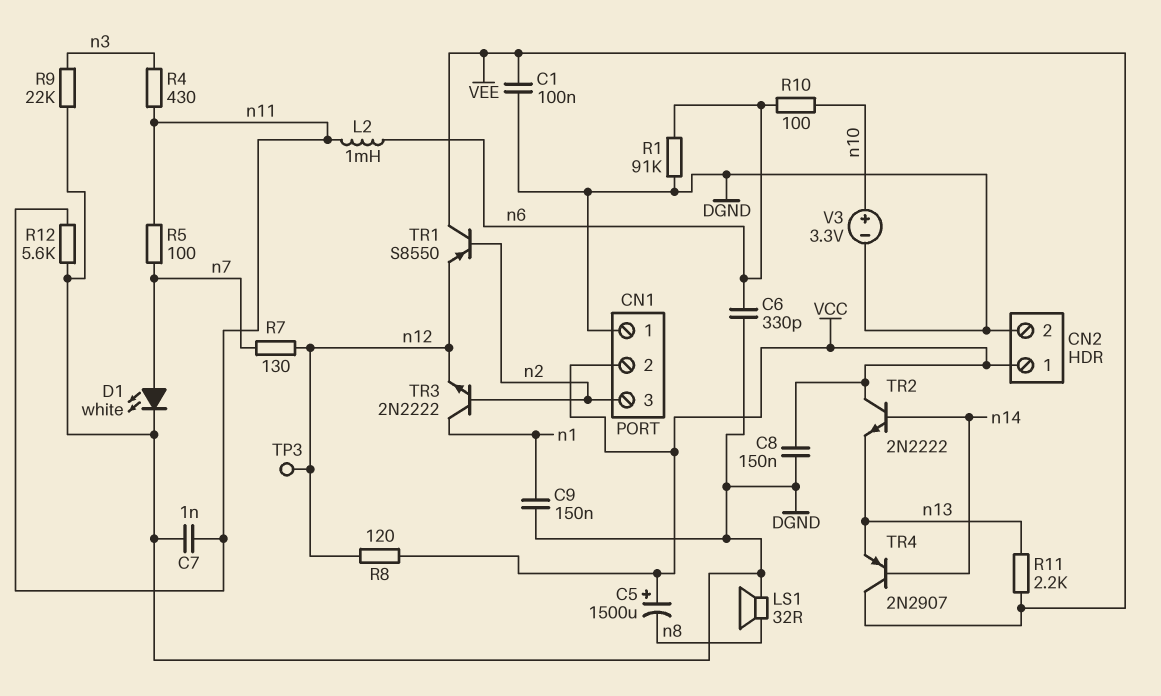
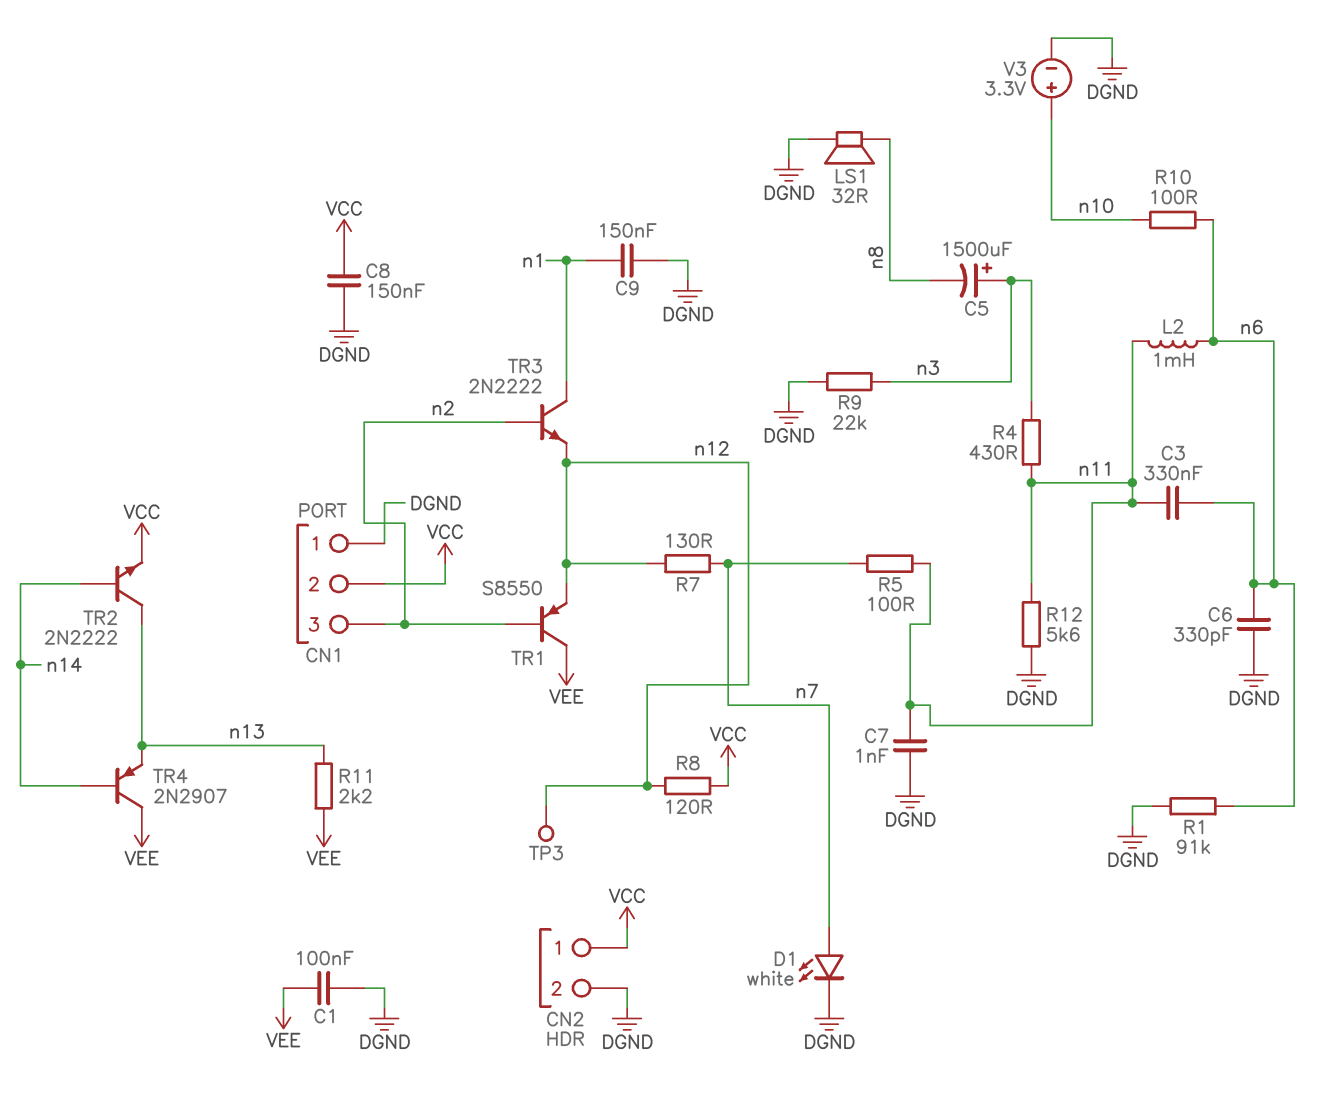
C3: none -> 330nF (n6, n11)
C5: 1500uF (plus VCC, minus n8) -> 1500uF (plus n3, minus n8)
TR2: NPN 2N2222 (B n14, C VCC, E n13) -> NPN 2N2222 (B n14, C n13, E VCC)

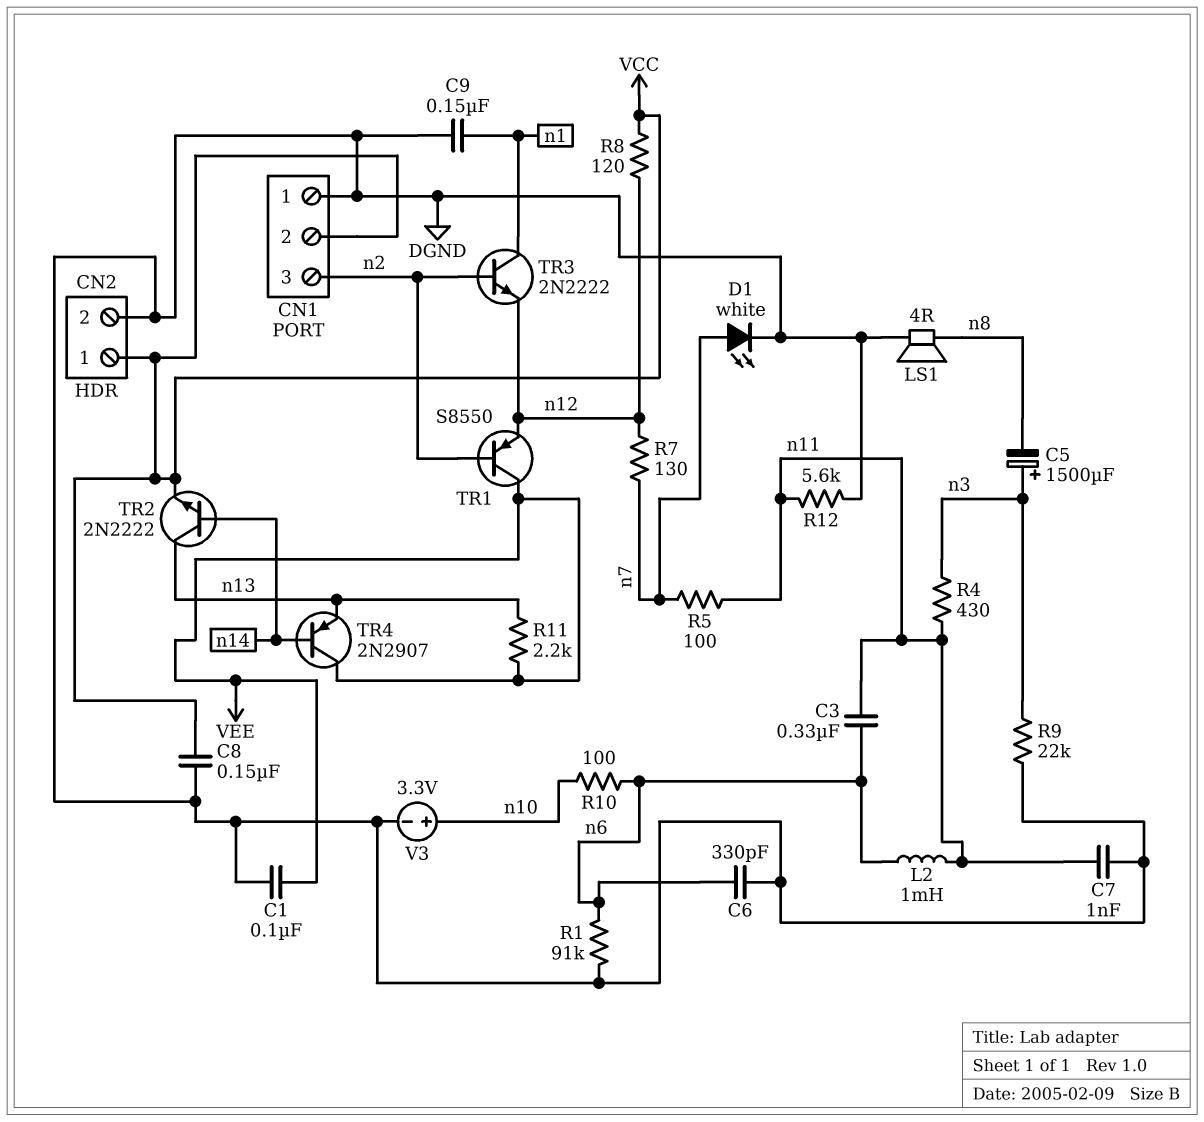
LS1: speaker 32R (DGND, n8) -> speaker 4R (DGND, n8)
TP3: test point (n12) -> none

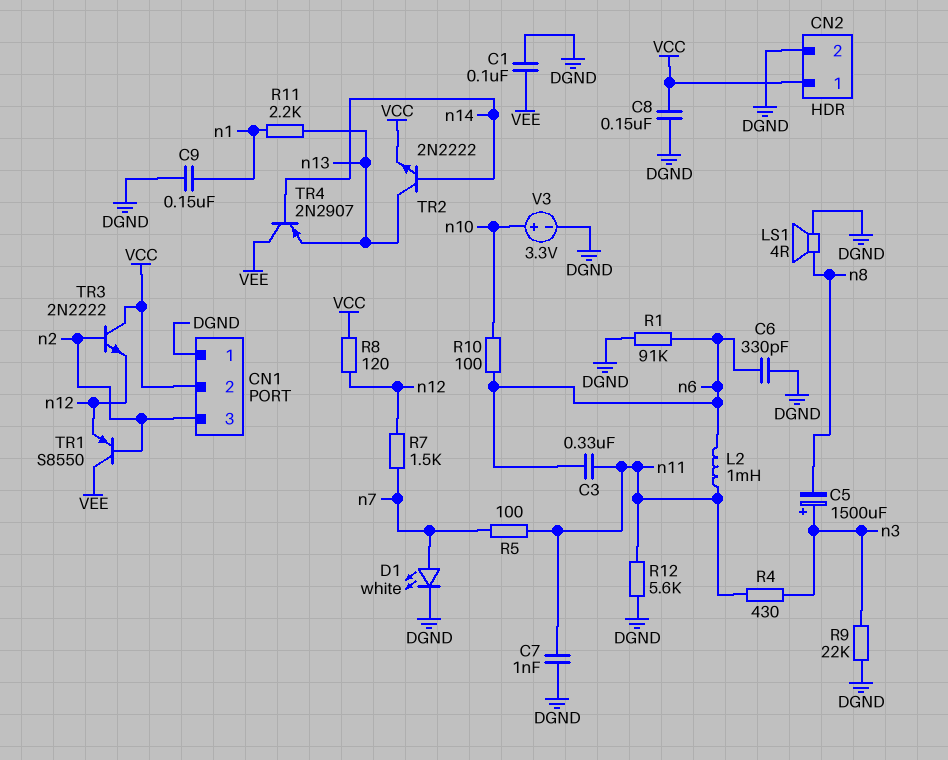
R7: 130 (n7, n12) -> 1.5k (n7, n12)
R11: 2.2k (VEE, n13) -> 2.2k (n1, n13)
TR3: NPN 2N2222 (B n2, C n1, E n12) -> NPN 2N2222 (B n2, C VCC, E n12)

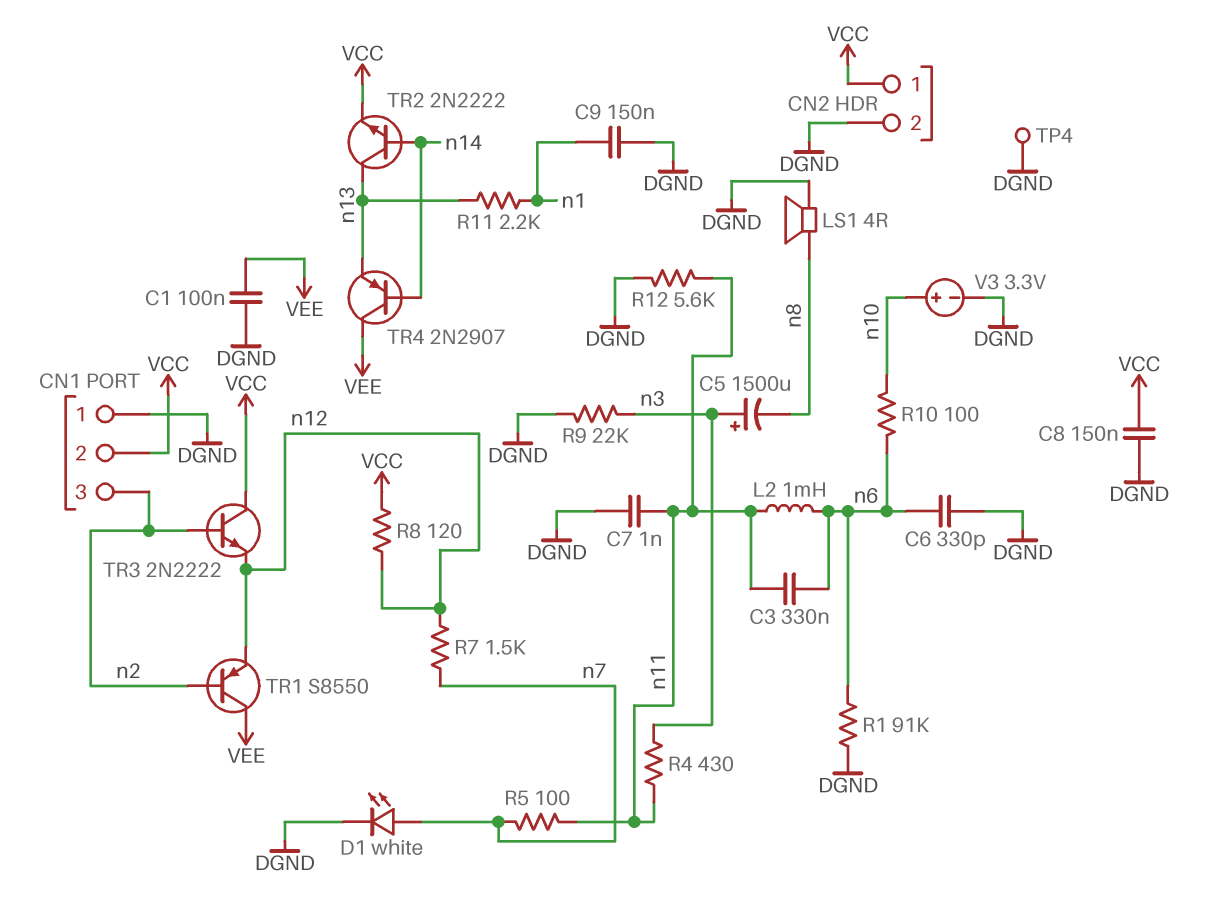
TP4: none -> test point (DGND)

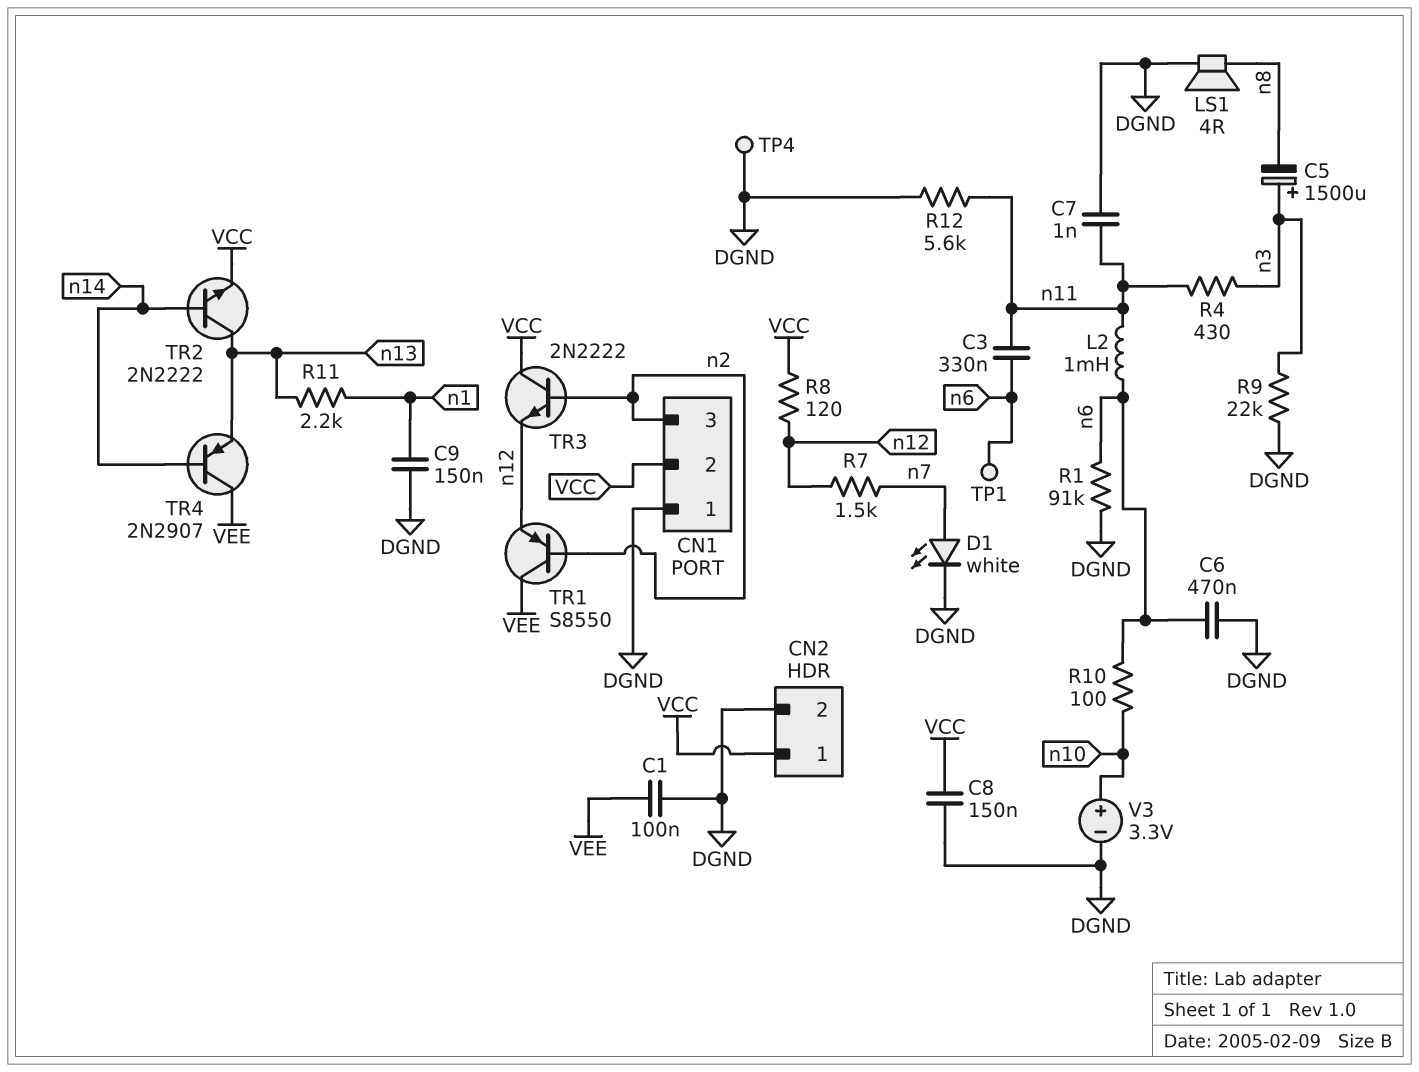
C6: 330pF (DGND, n6) -> 470nF (DGND, n6)
R5: 100 (n7, n11) -> none
TP1: none -> test point (n6)

